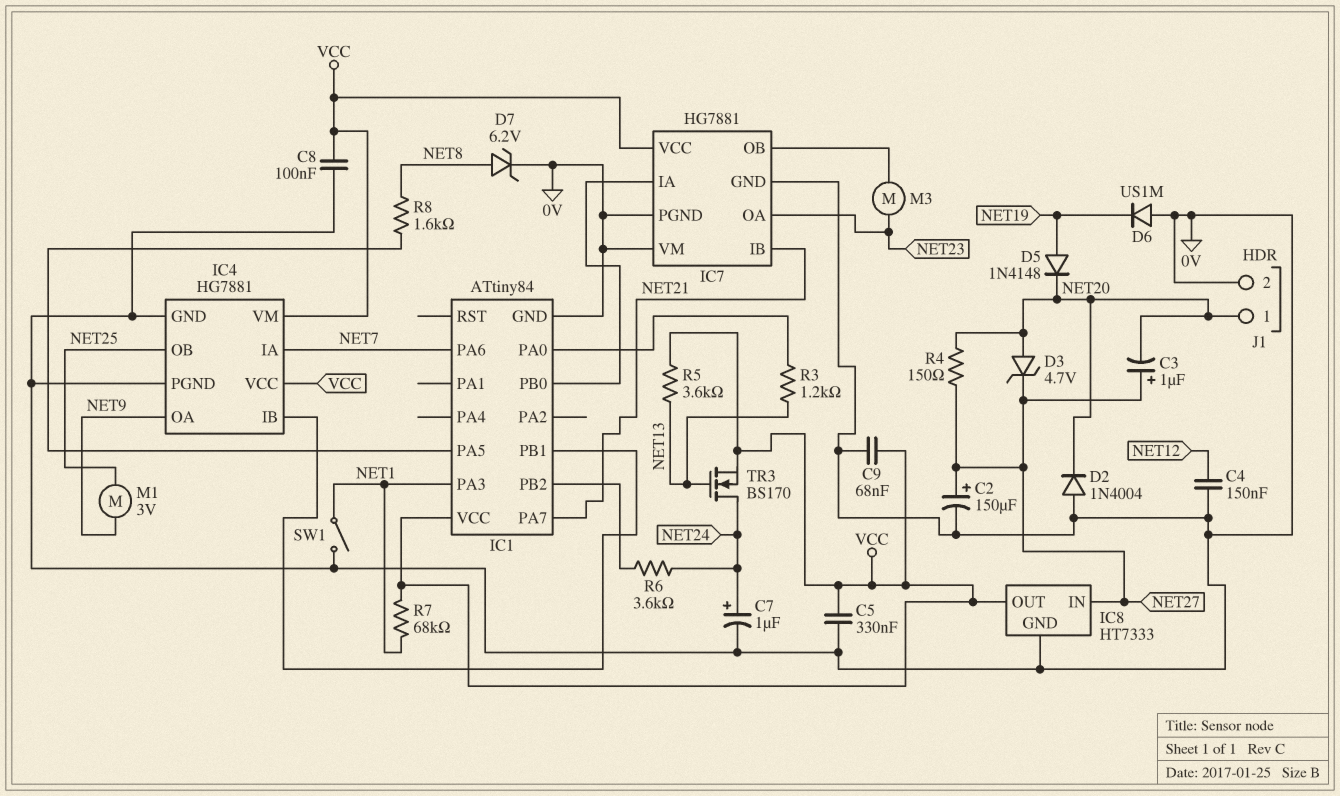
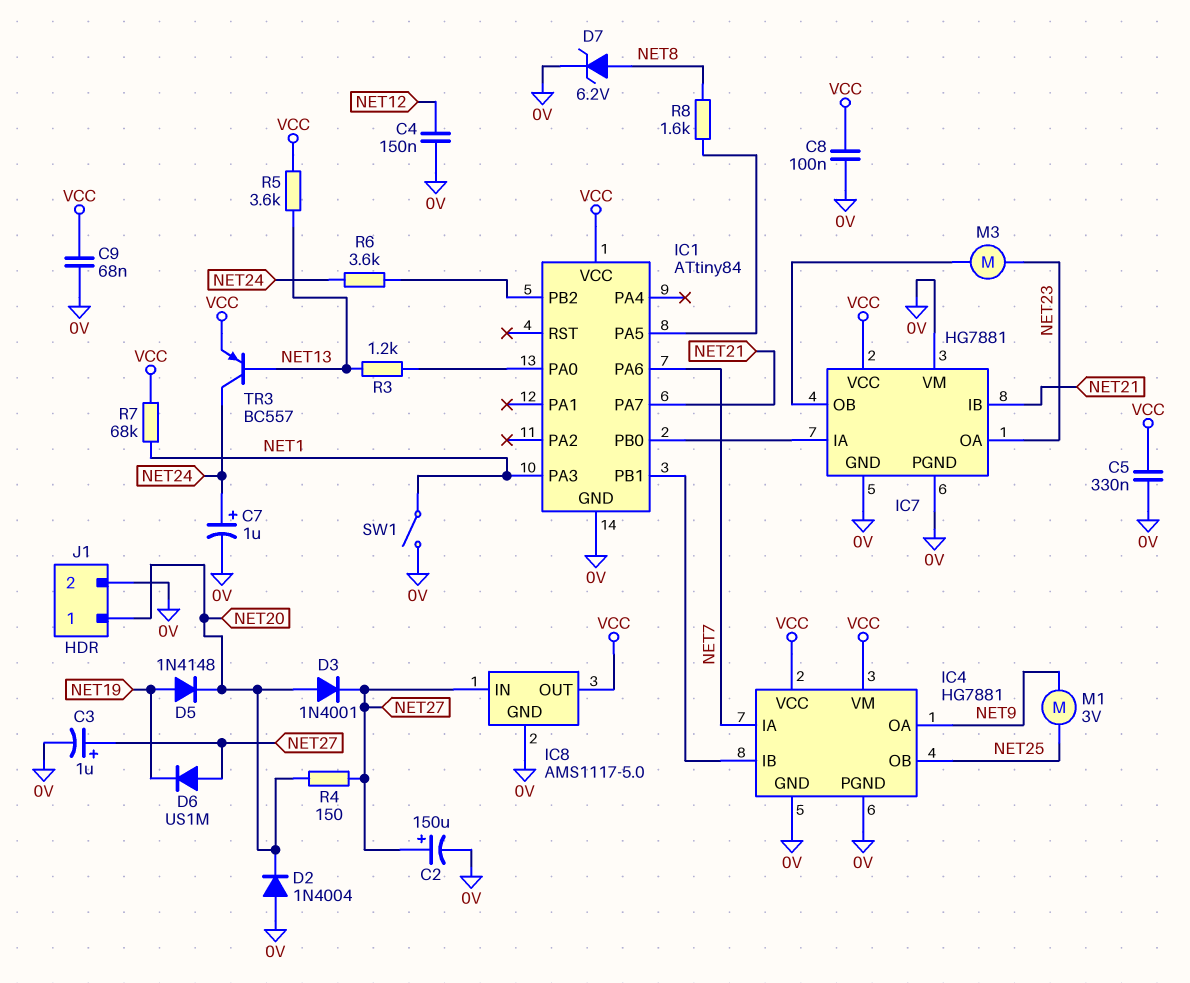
C3: 1uF (plus NET27, minus NET20) -> 1uF (plus NET27, minus 0V)
D3: zener 4.7V (A NET20, K NET27) -> diode 1N4001 (A NET20, K NET27)
D6: diode US1M (A 0V, K NET19) -> diode US1M (A NET27, K NET19)
IC8: HT7333 -> AMS1117-5.0
TR3: NMOS BS170 (G NET13, D NET24, S VCC) -> PNP BC557 (B NET13, C NET24, E VCC)

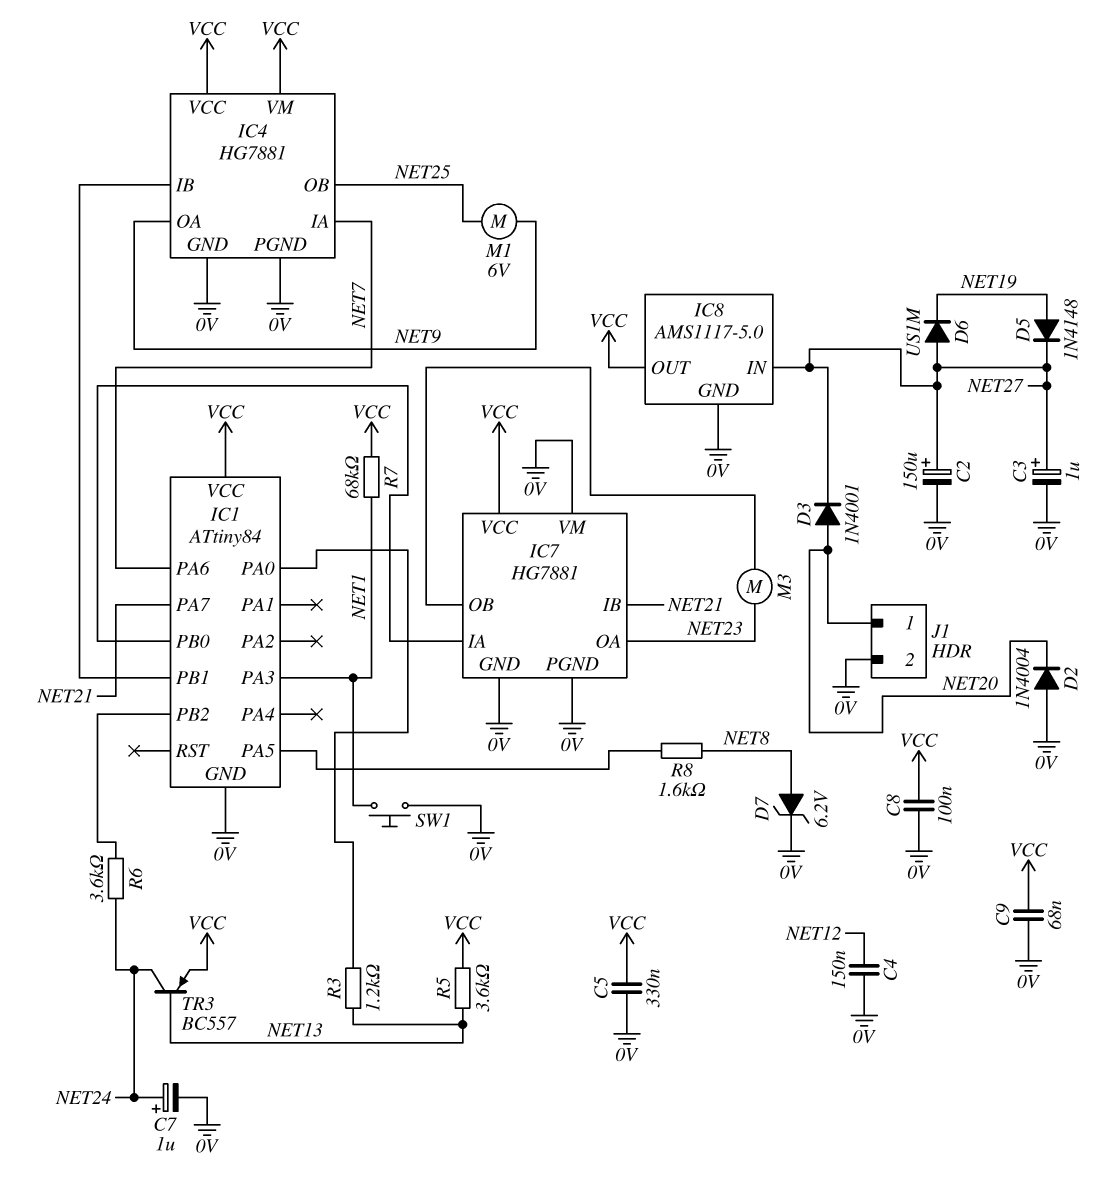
D5: diode 1N4148 (A NET19, K NET20) -> diode 1N4148 (A NET19, K NET27)
M1: motor 3V (NET9, NET25) -> motor 6V (NET9, NET25)
R4: 150 (NET20, NET27) -> none
SW1: switch (0V, NET1) -> button (0V, NET1)

